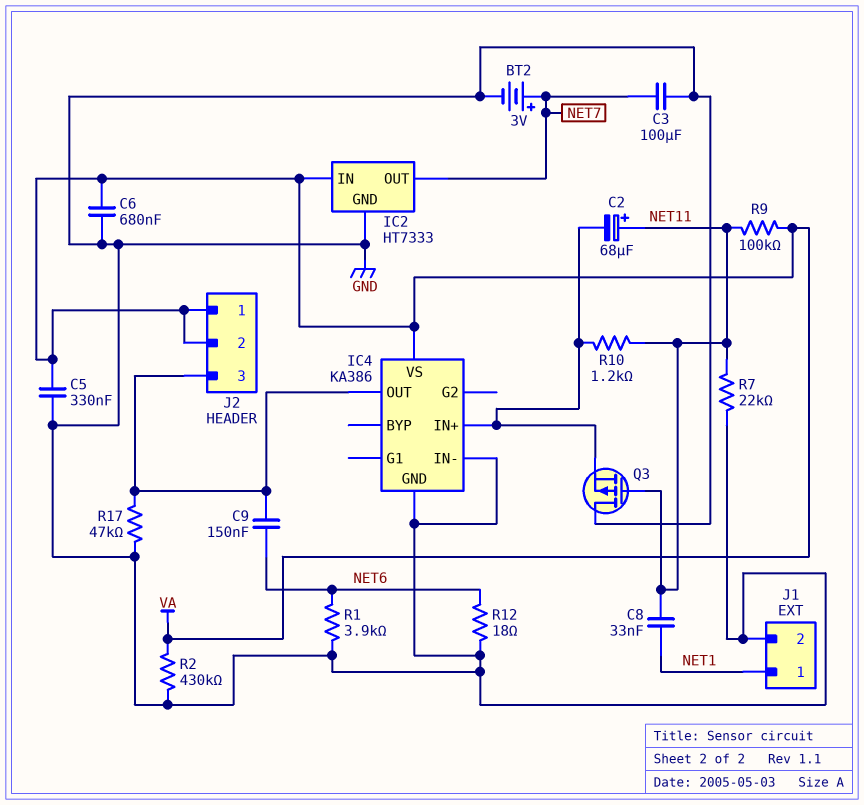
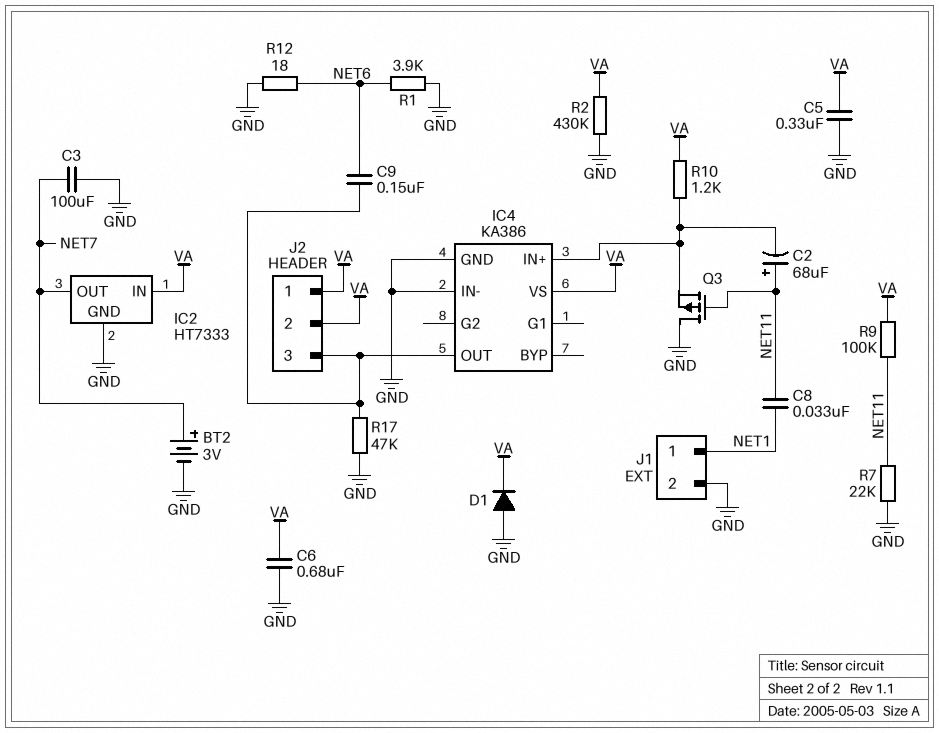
D1: none -> diode (A GND, K VA)
R10: 1.2k (IC4/IN+, NET11) -> 1.2k (IC4/IN+, VA)

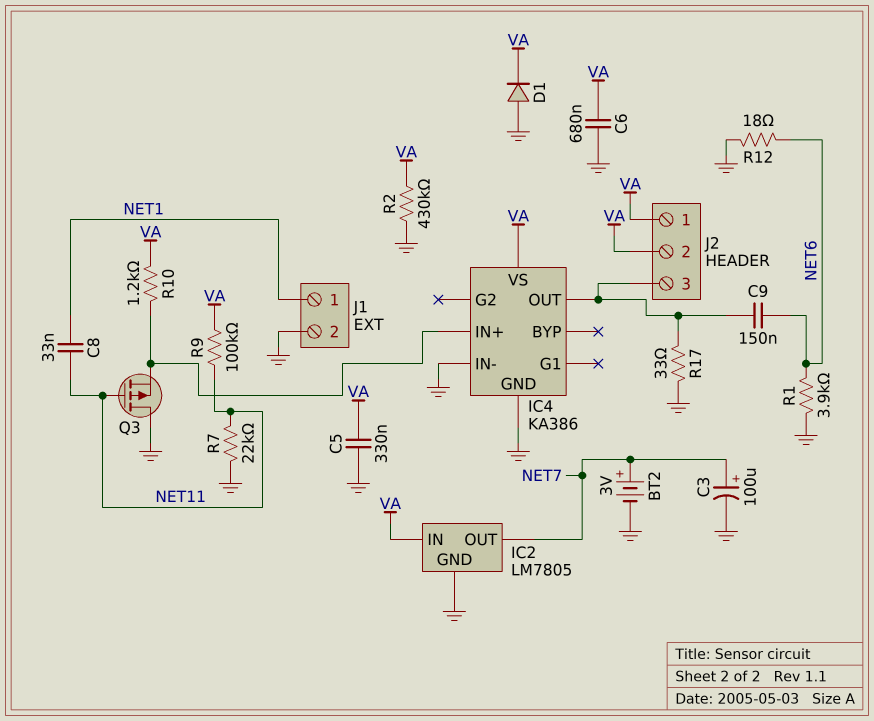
C2: 68uF (plus NET11, minus IC4/IN+) -> none
C3: 100uF (GND, NET7) -> 100uF (plus NET7, minus GND)
IC2: HT7333 -> LM7805
R17: 47k (GND, IC4/OUT) -> 33 (GND, IC4/OUT)

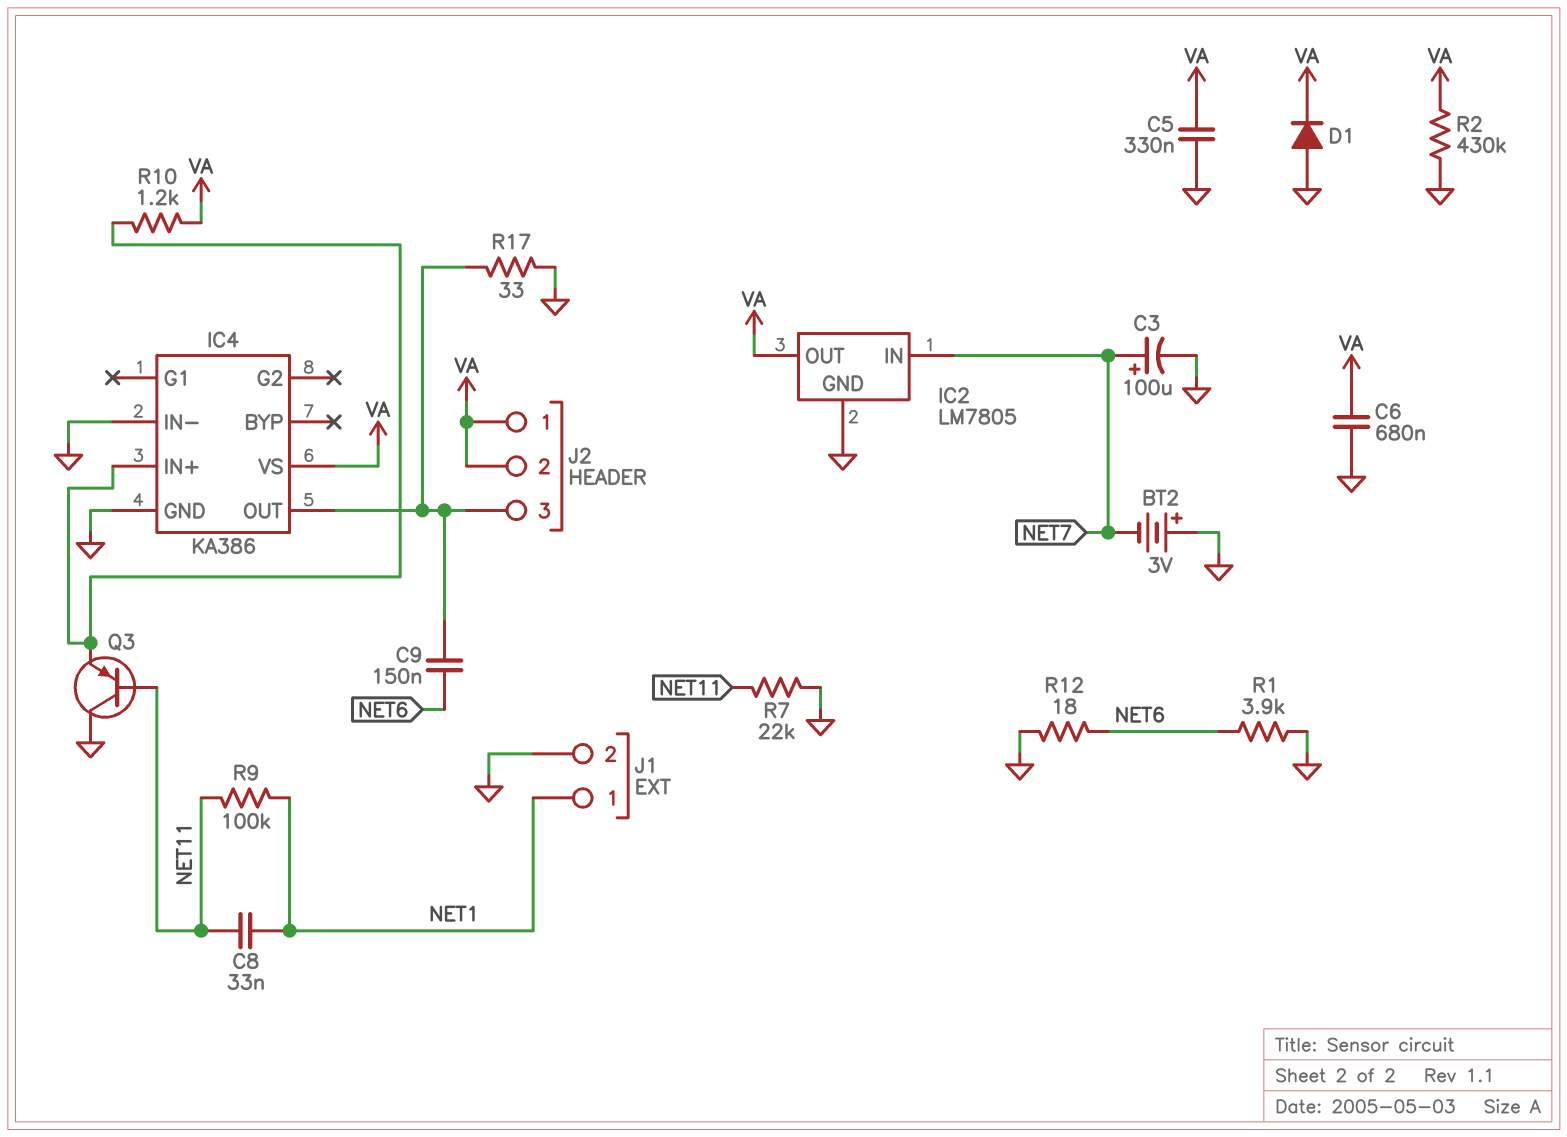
BT2: 3V (plus NET7, minus GND) -> 3V (plus GND, minus NET7)
IC2 pin IN: VA -> NET7
IC2 pin OUT: NET7 -> VA
Q3: PMOS (G NET11, D GND, S IC4/IN+) -> PNP (B NET11, C GND, E IC4/IN+)
R9: 100k (NET11, VA) -> 100k (NET1, NET11)

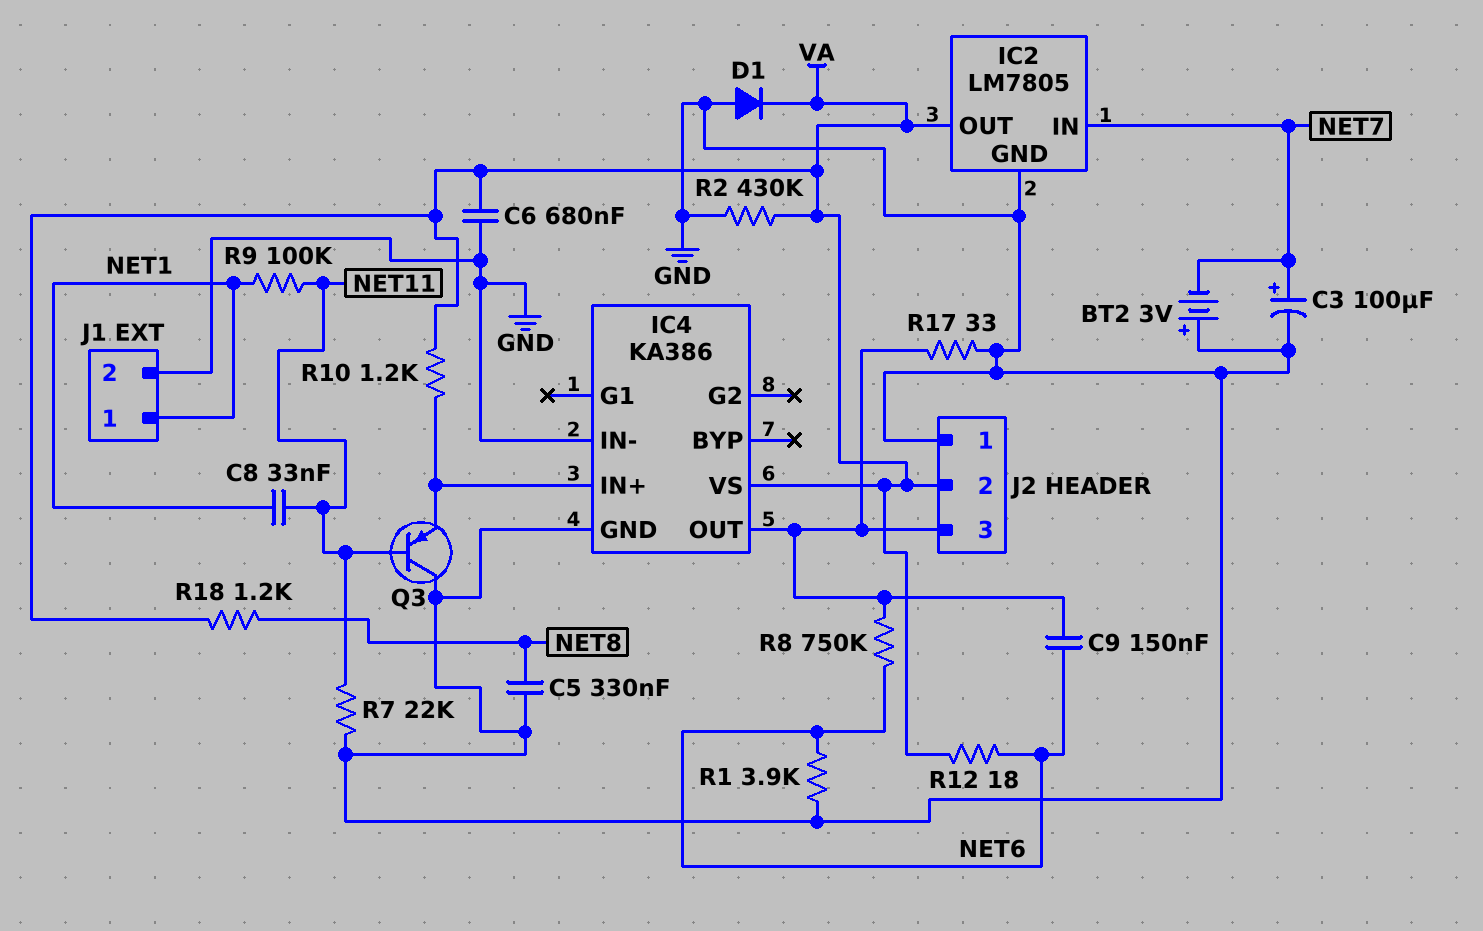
C5: 330nF (GND, VA) -> 330nF (GND, NET8)
J2 pin 1: VA -> GND
R8: none -> 750k (IC4/OUT, NET6)
R12: 18 (GND, NET6) -> 18 (NET6, VA)
R18: none -> 1.2k (NET8, VA)

